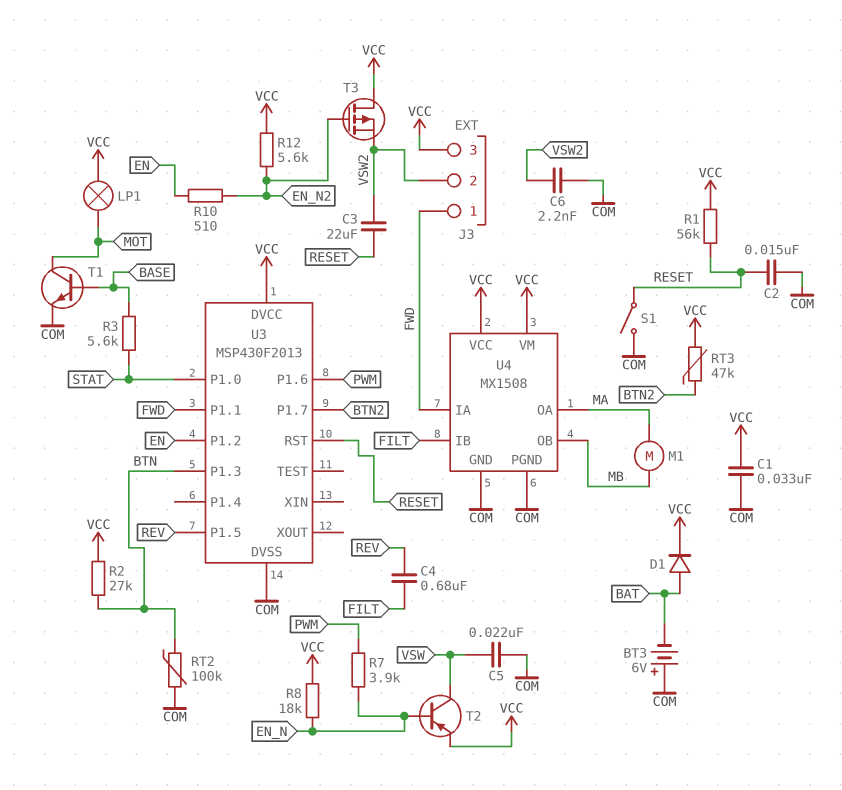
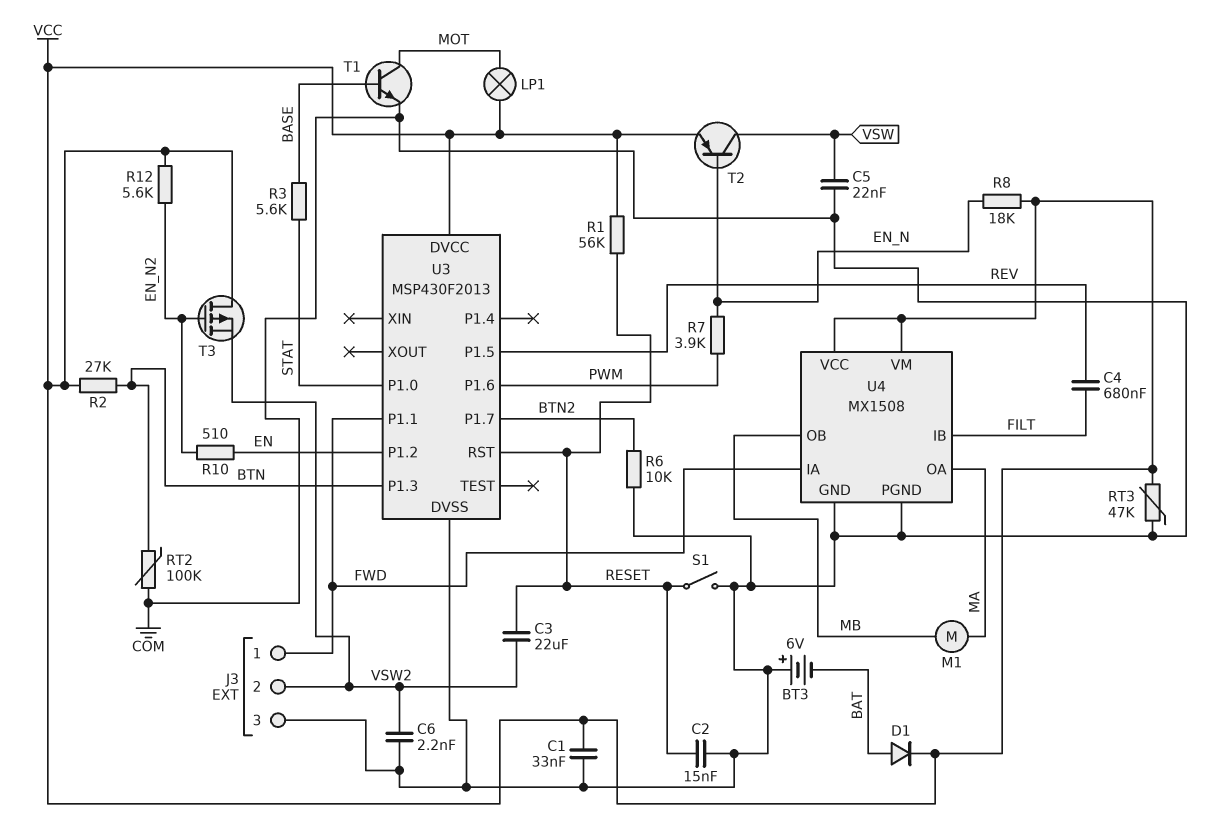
J3 pin 3: VCC -> COM
R6: none -> 10k (BTN2, COM)
RT3: 47k (BTN2, VCC) -> 47k (COM, VCC)

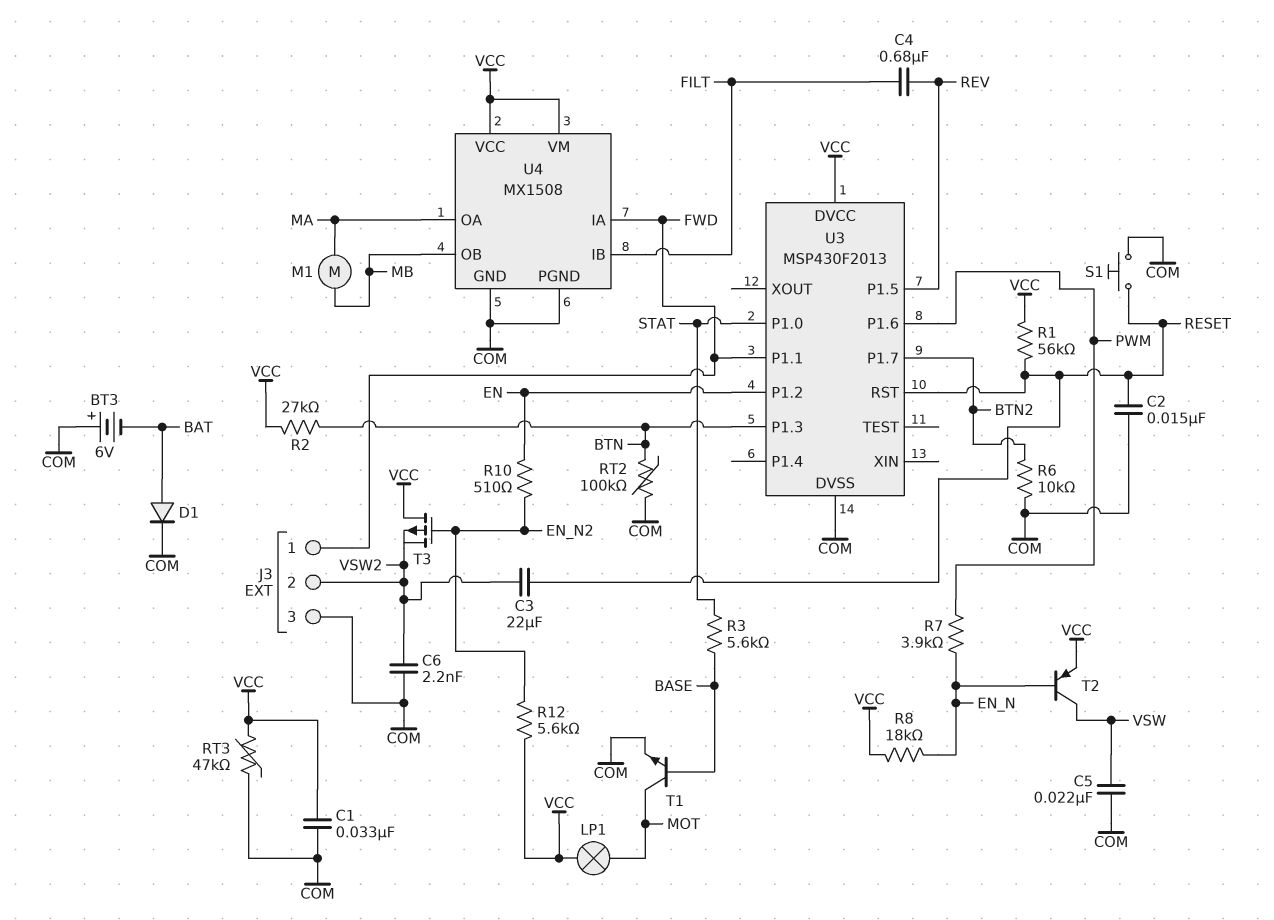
D1: diode (A BAT, K VCC) -> diode (A BAT, K COM)
S1: switch (COM, RESET) -> button (COM, RESET)

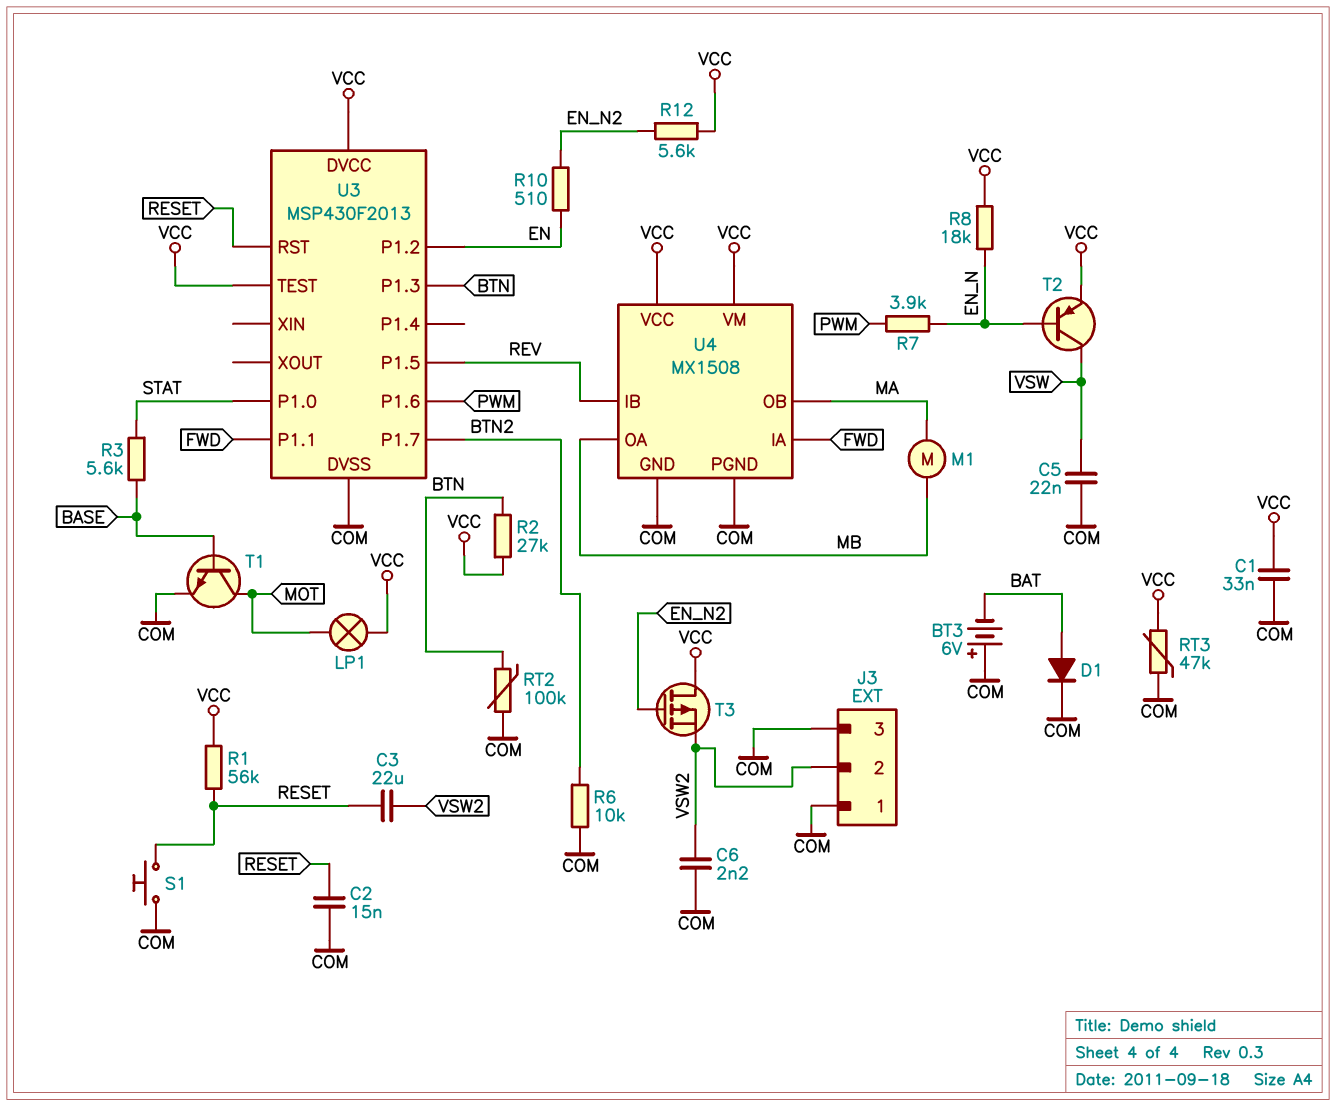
C4: 680nF (FILT, REV) -> none
J3 pin 1: FWD -> COM
U3 pin TEST: none -> VCC
U4 pin IB: FILT -> REV
U4 pin OA: MA -> MB
U4 pin OB: MB -> MA

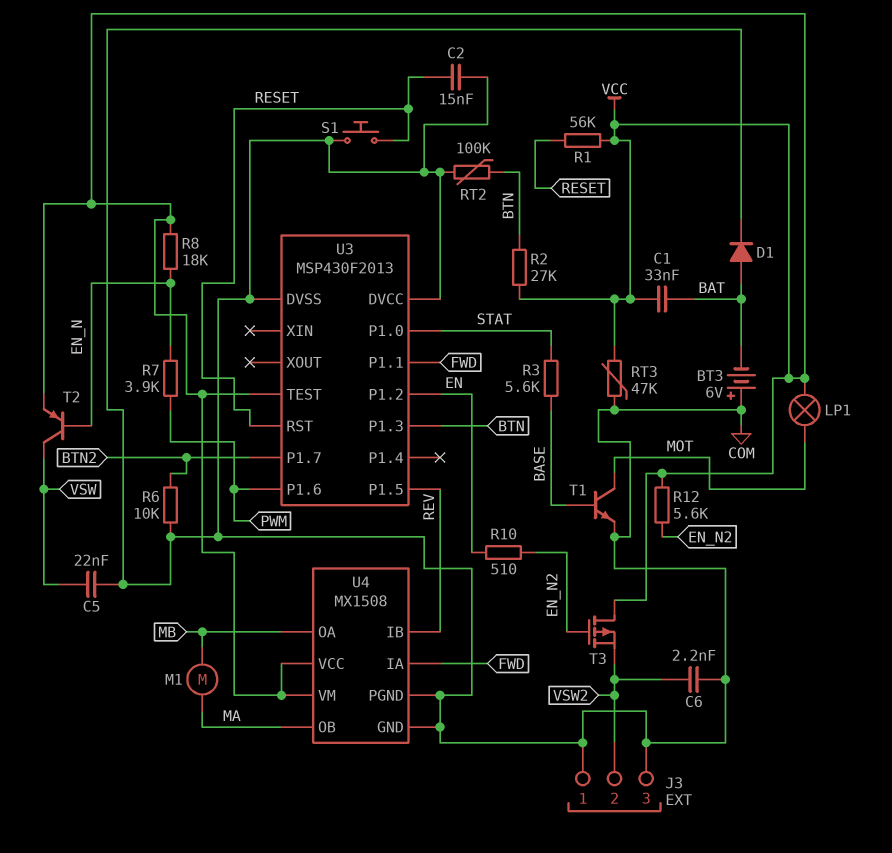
C1: 33nF (COM, VCC) -> 33nF (BAT, VCC)
C3: 22uF (RESET, VSW2) -> none
U3 pin DVCC: VCC -> COM

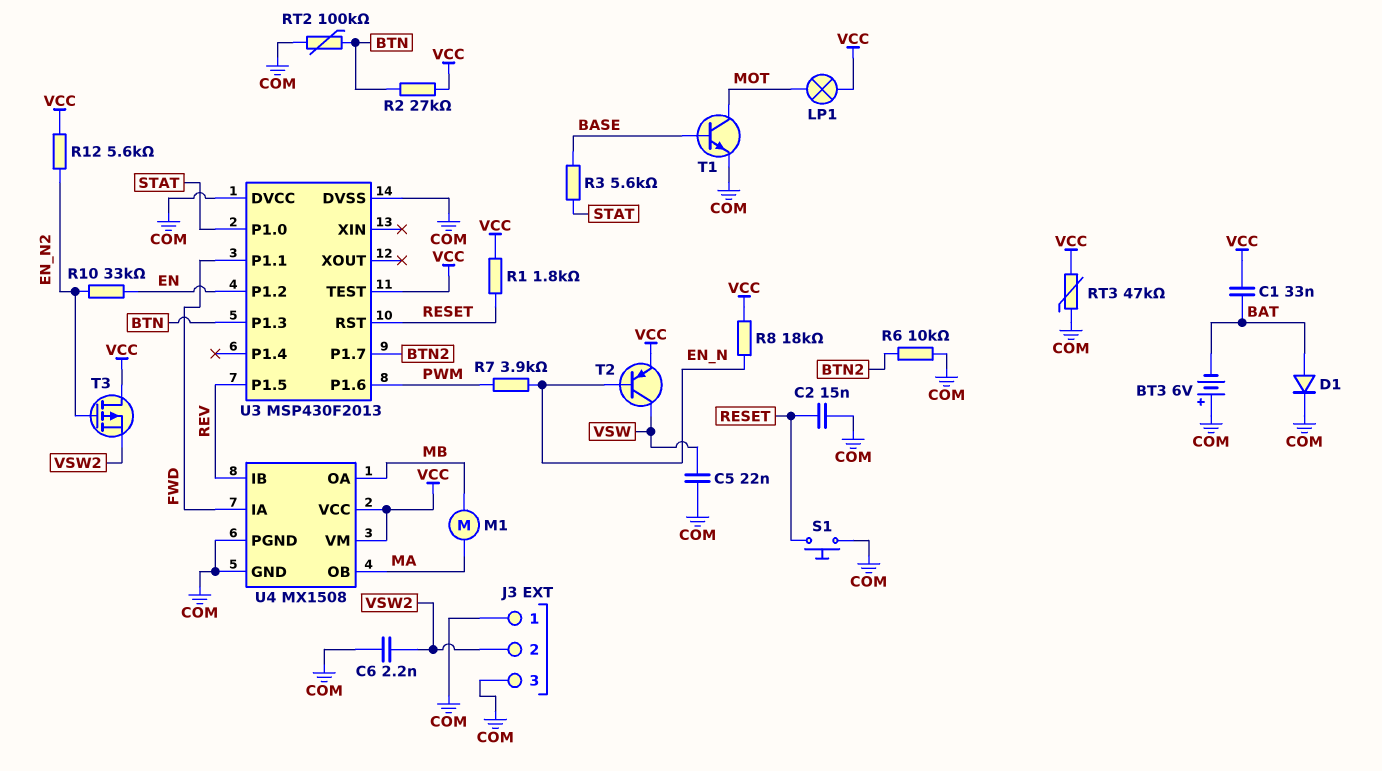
R1: 56k (RESET, VCC) -> 1.8k (RESET, VCC)
R10: 510 (EN, EN_N2) -> 33k (EN, EN_N2)

